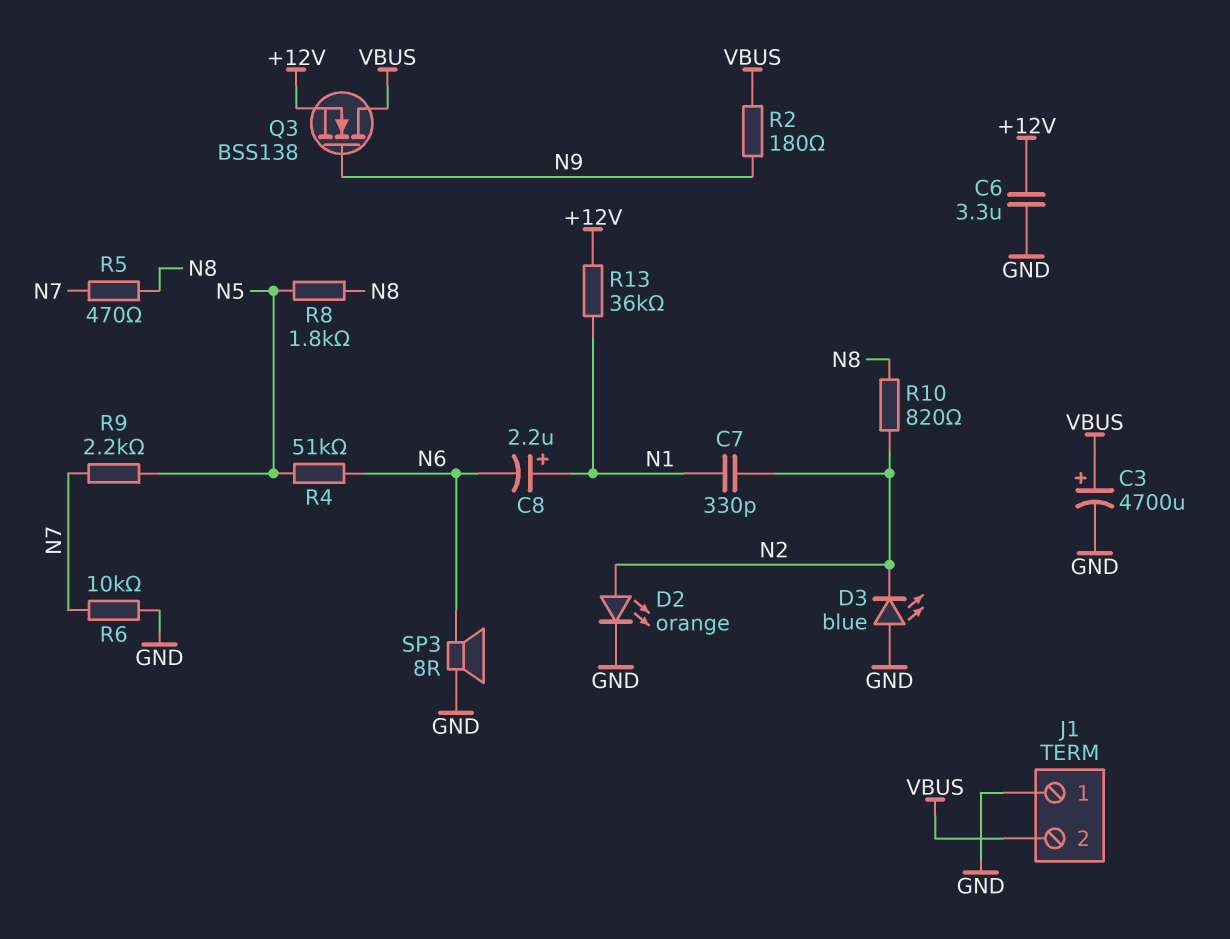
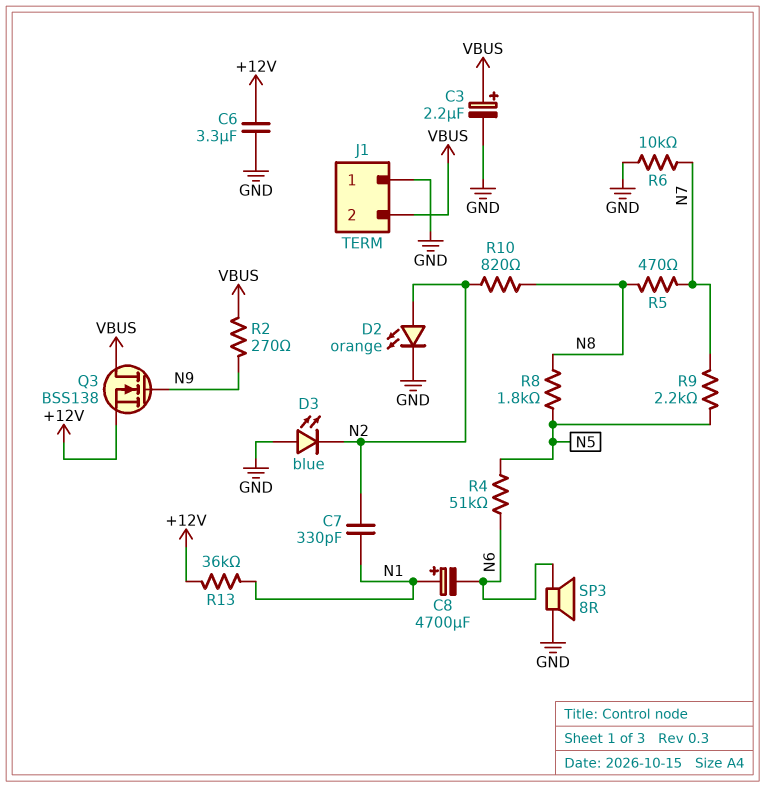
C3: 4700uF (plus VBUS, minus GND) -> 2.2uF (plus VBUS, minus GND)
C8: 2.2uF (plus N1, minus N6) -> 4700uF (plus N1, minus N6)
R2: 180 (N9, VBUS) -> 270 (N9, VBUS)

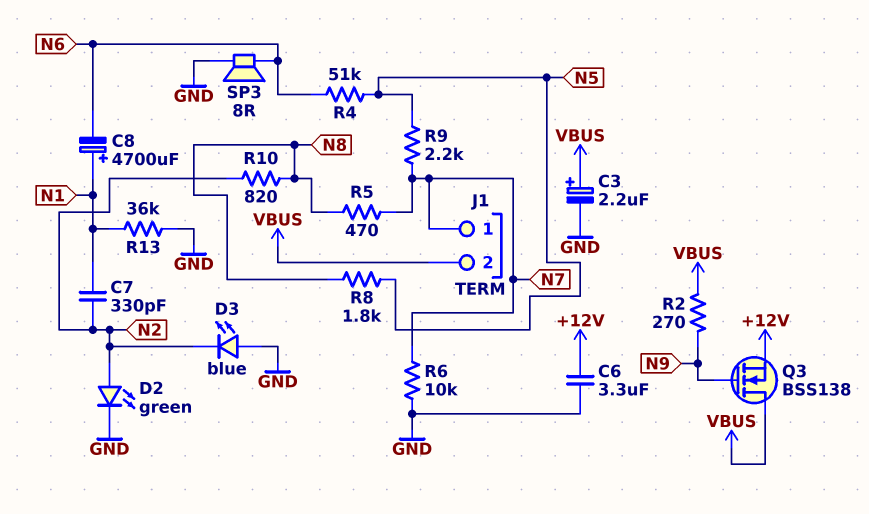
D2: LED orange (A N2, K GND) -> LED green (A N2, K GND)
J1 pin 1: GND -> N7
R13: 36k (+12V, N1) -> 36k (GND, N1)

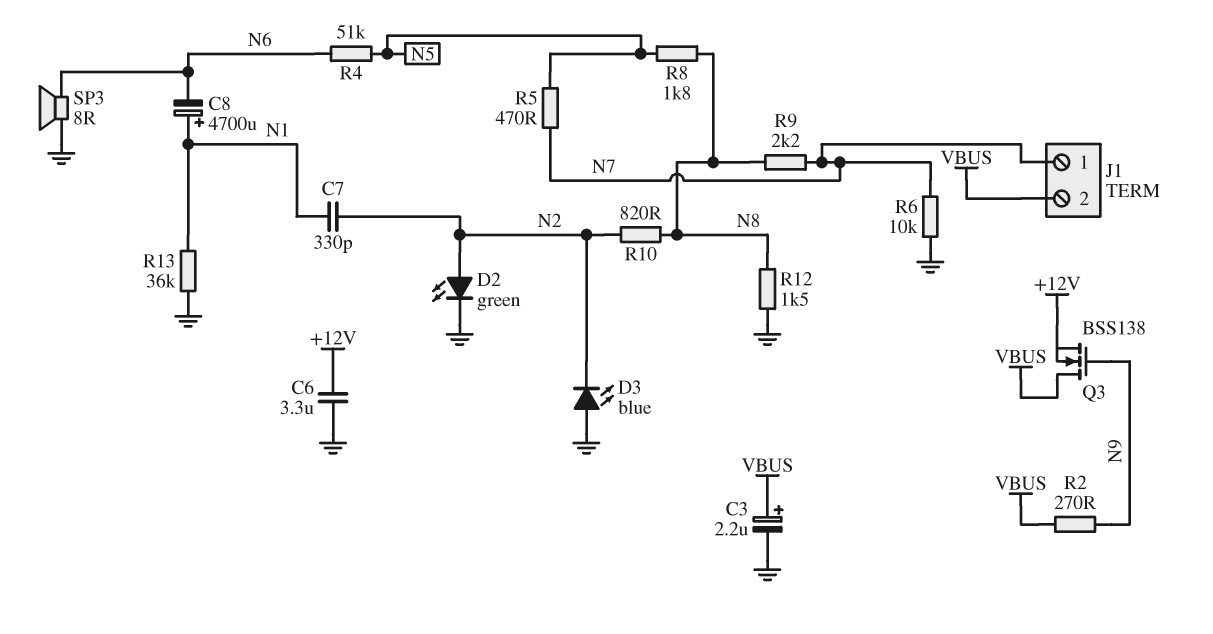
R5: 470 (N7, N8) -> 470 (N5, N7)
R9: 2.2k (N5, N7) -> 2.2k (N7, N8)
R12: none -> 1.5k (GND, N8)

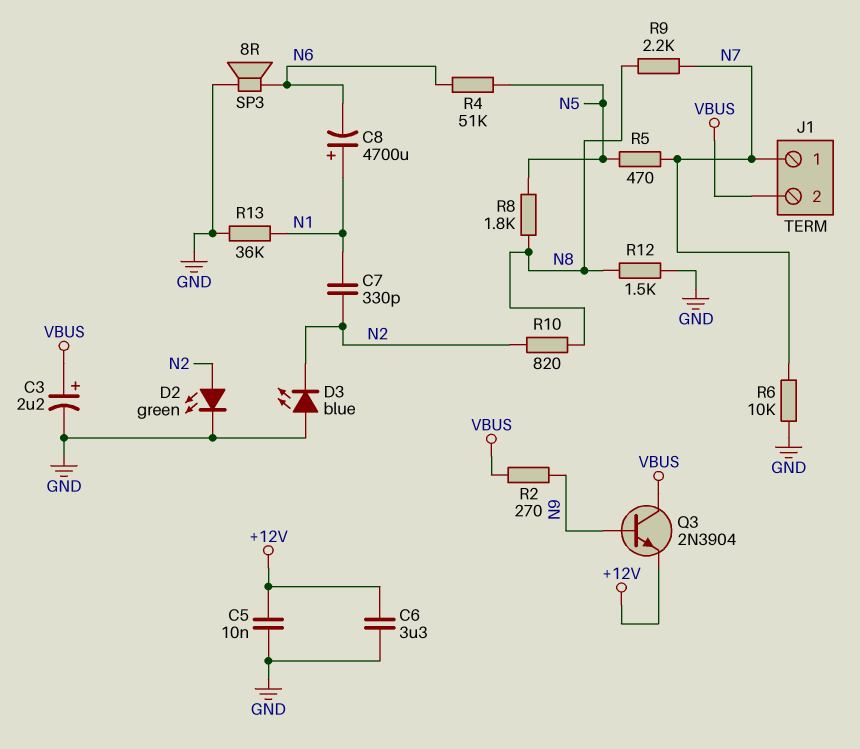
C5: none -> 10nF (+12V, GND)
Q3: NMOS BSS138 (G N9, D VBUS, S +12V) -> NPN 2N3904 (B N9, C VBUS, E +12V)

